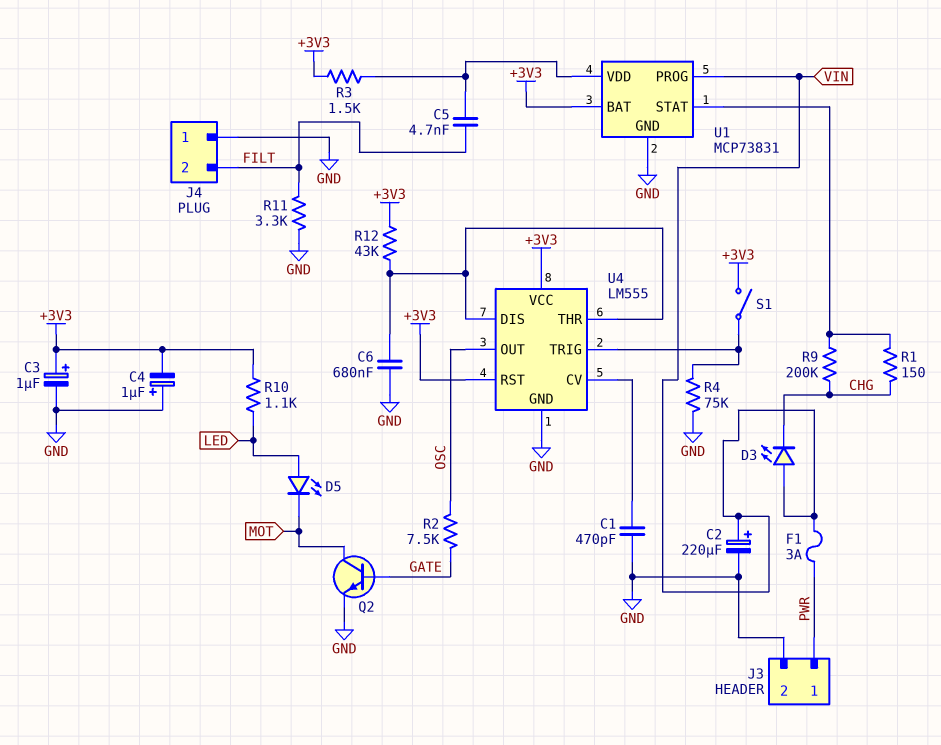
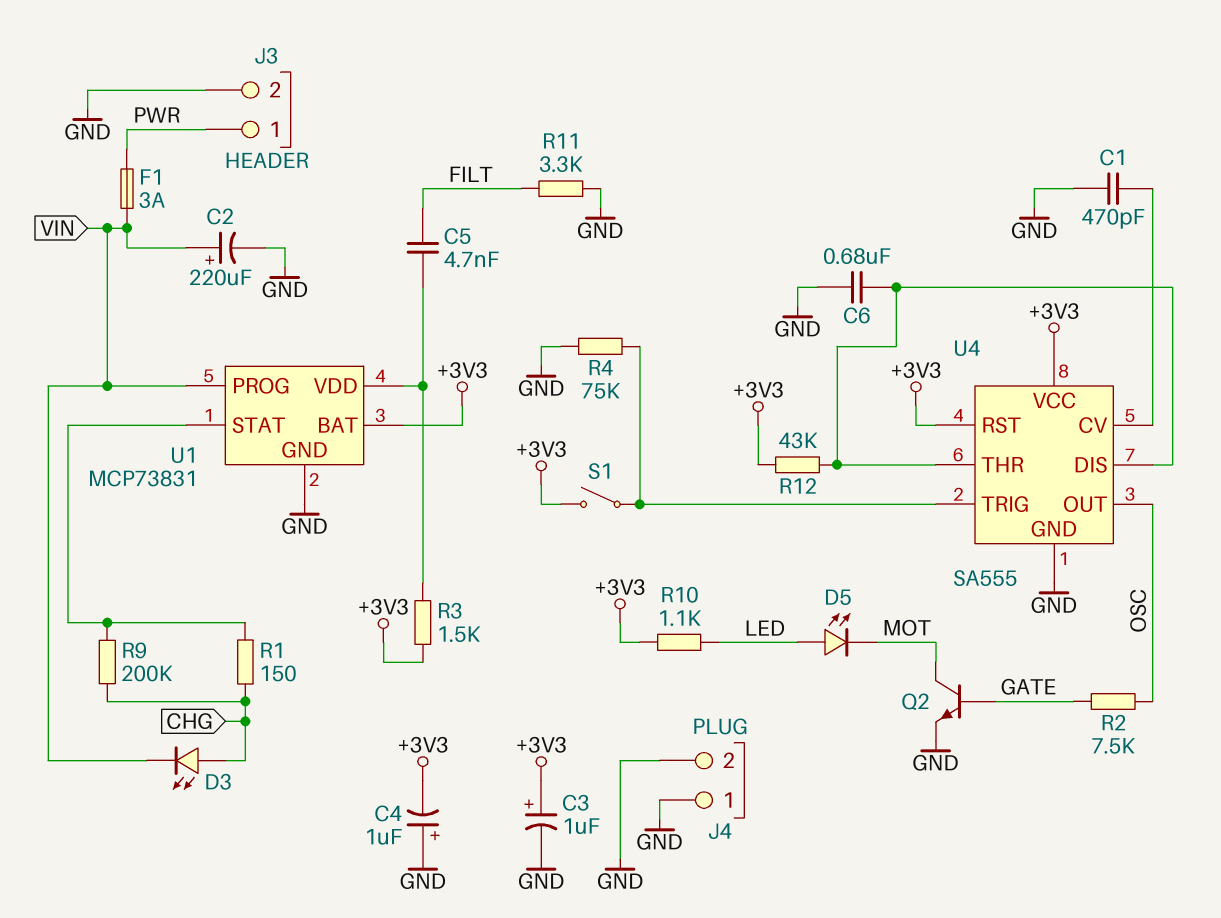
D3: LED (A VIN, K CHG) -> LED (A CHG, K VIN)
J4 pin 2: FILT -> GND
U4: LM555 -> SA555

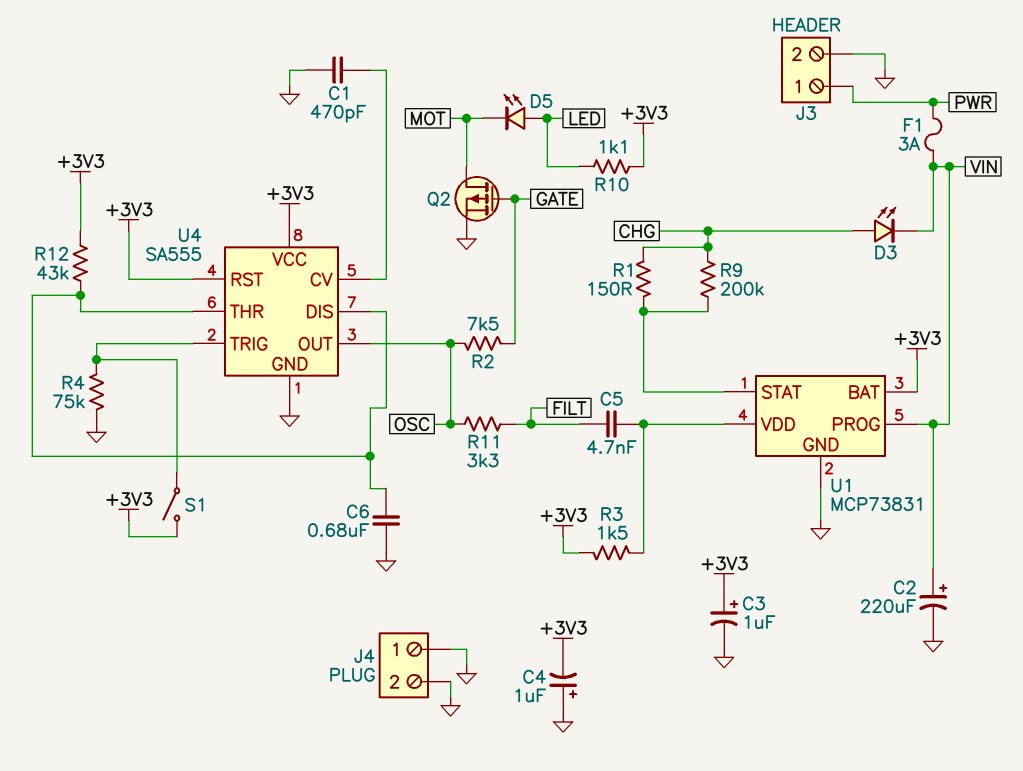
Q2: NPN (B GATE, C MOT, E GND) -> PMOS (G GATE, D MOT, S GND)
R11: 3.3k (FILT, GND) -> 3.3k (FILT, OSC)

